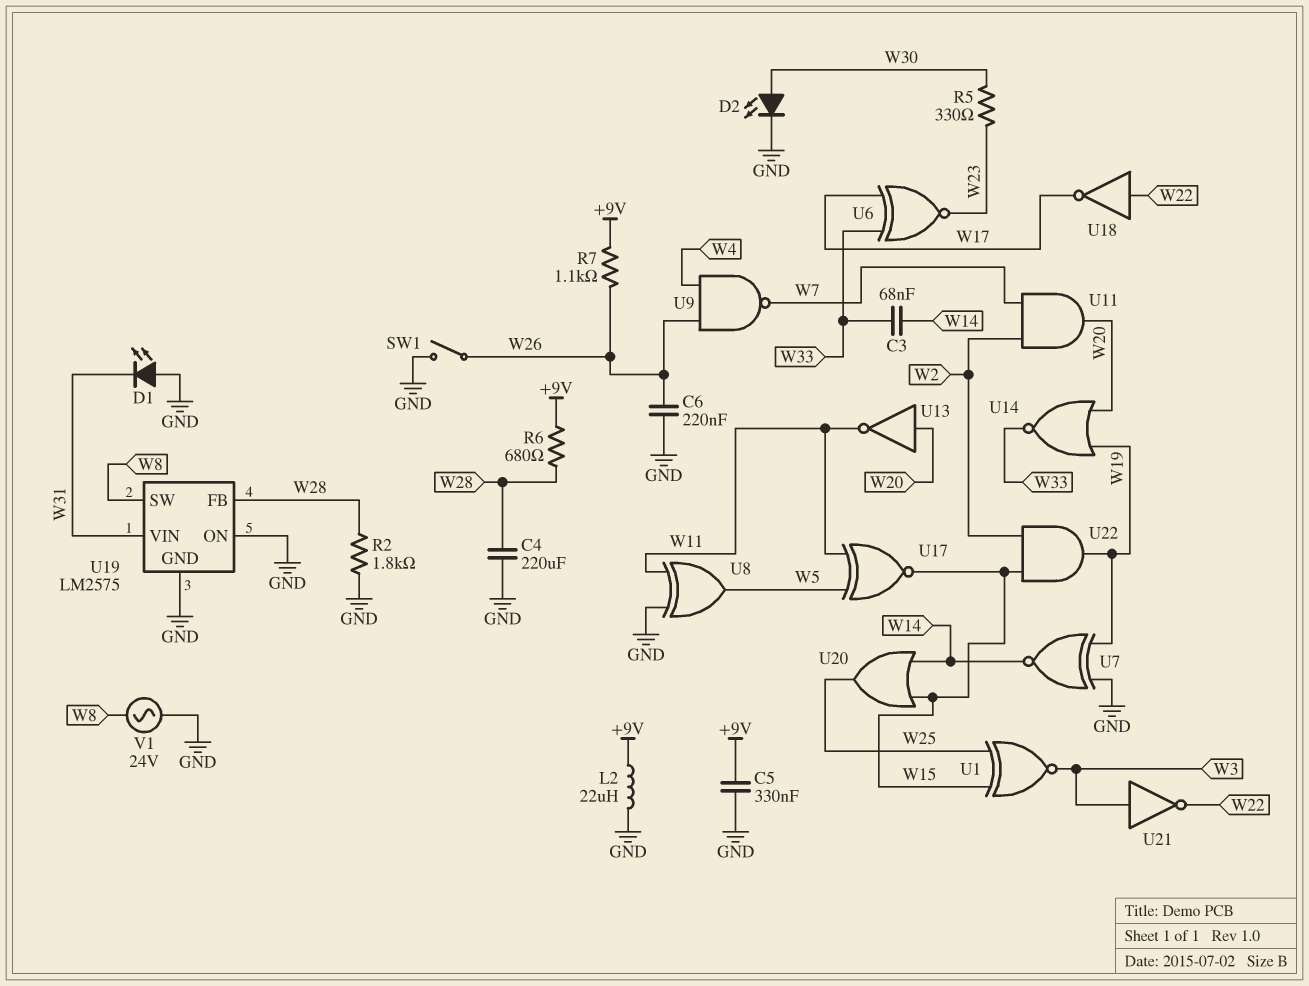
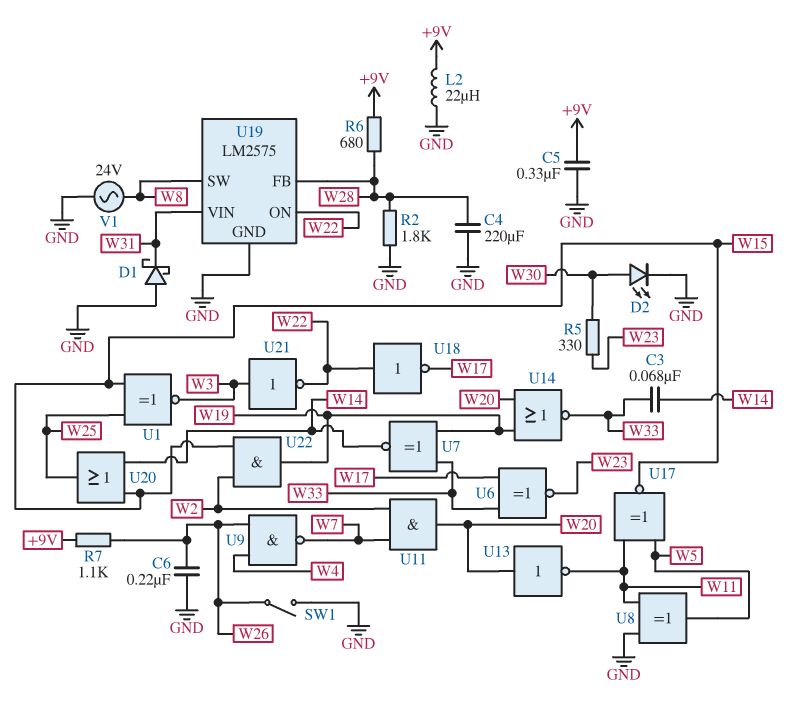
D1: LED (A GND, K W31) -> schottky (A GND, K W31)
U7: XNOR (in GND, in W19, out W14) -> XNOR (in W19, in W33, out W14)
U19 pin ON: GND -> W22

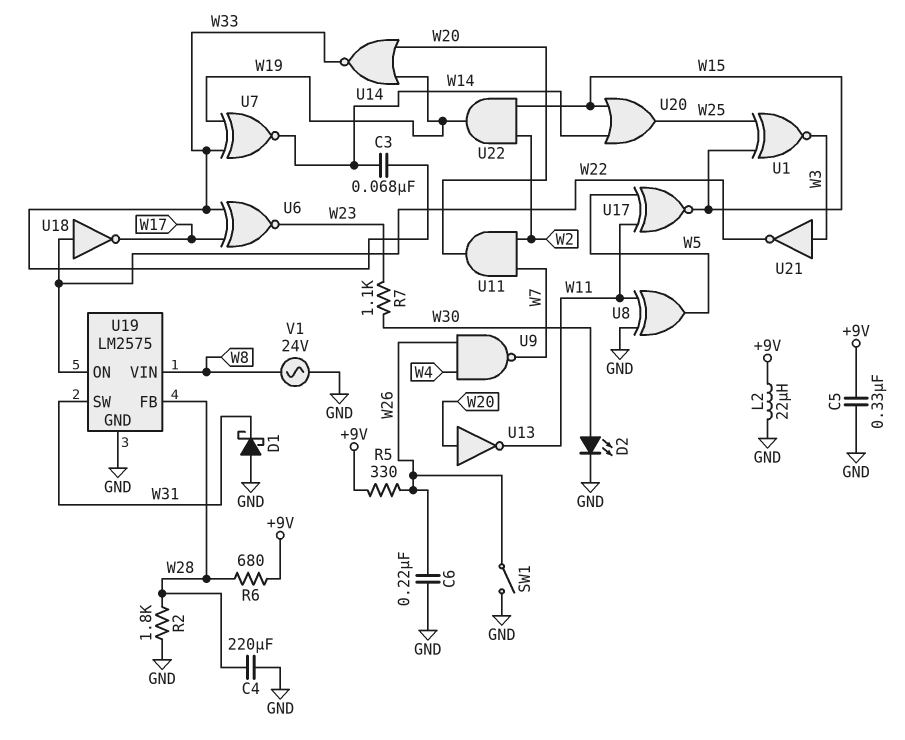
R5: 330 (W23, W30) -> 330 (+9V, W26)
R7: 1.1k (+9V, W26) -> 1.1k (W23, W30)
U19 pin SW: W8 -> W31
U19 pin VIN: W31 -> W8

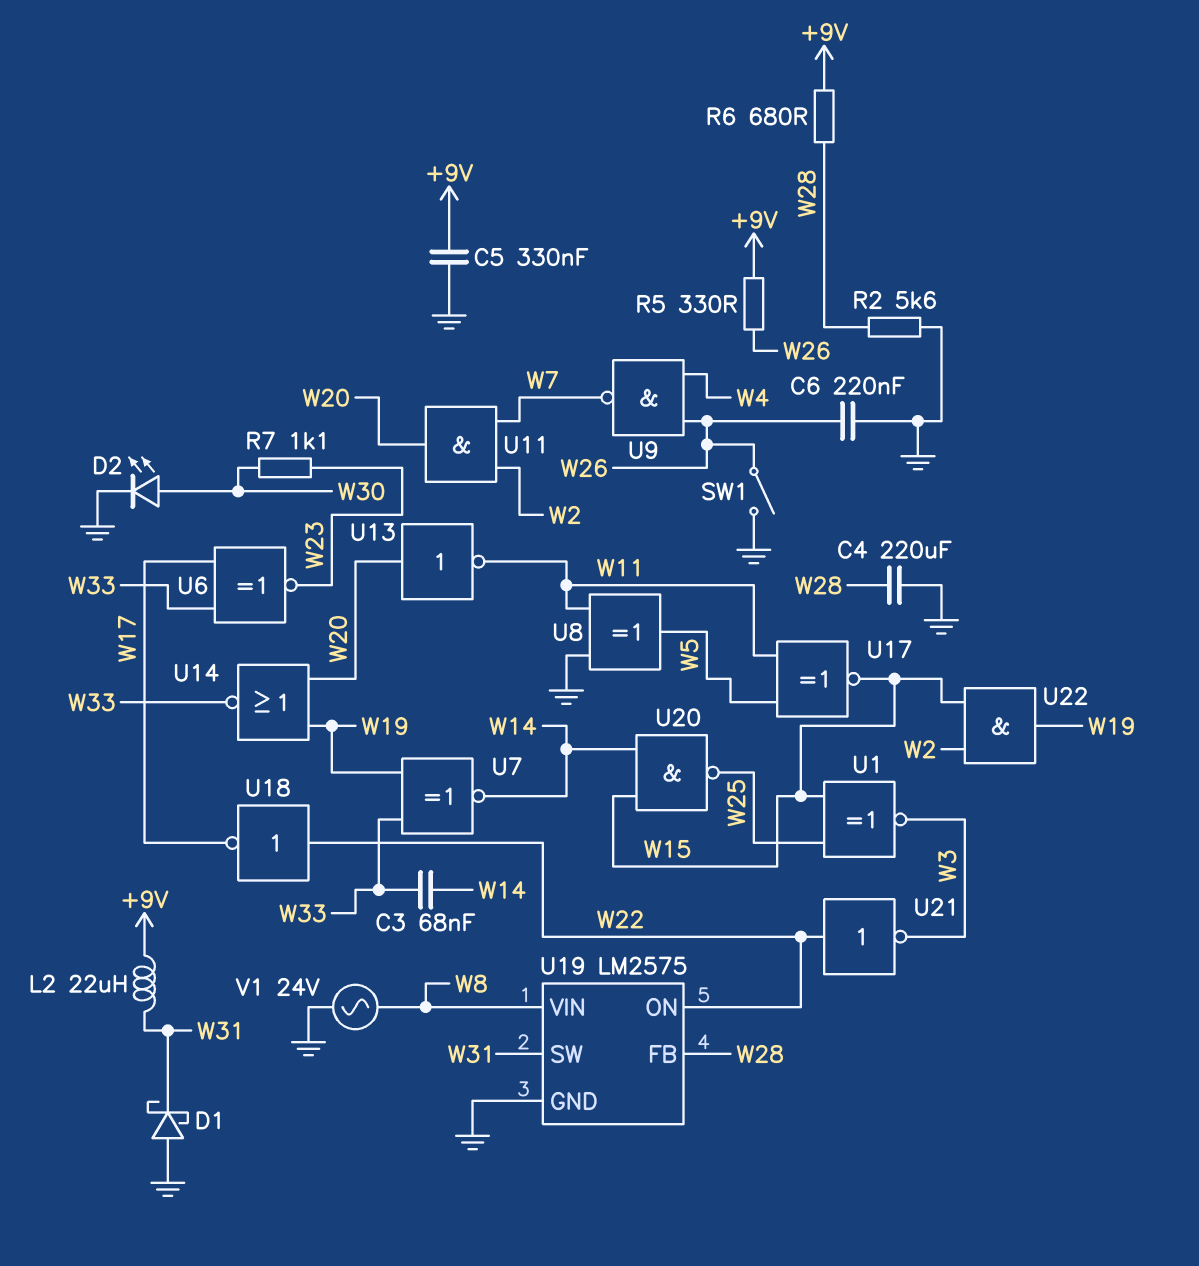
L2: 22uH (+9V, GND) -> 22uH (+9V, W31)
R2: 1.8k (GND, W28) -> 5.6k (GND, W28)
U20: OR (in W14, in W15, out W25) -> NAND (in W14, in W15, out W25)
U21: NOT (in W3, out W22) -> NOT (in W22, out W3)

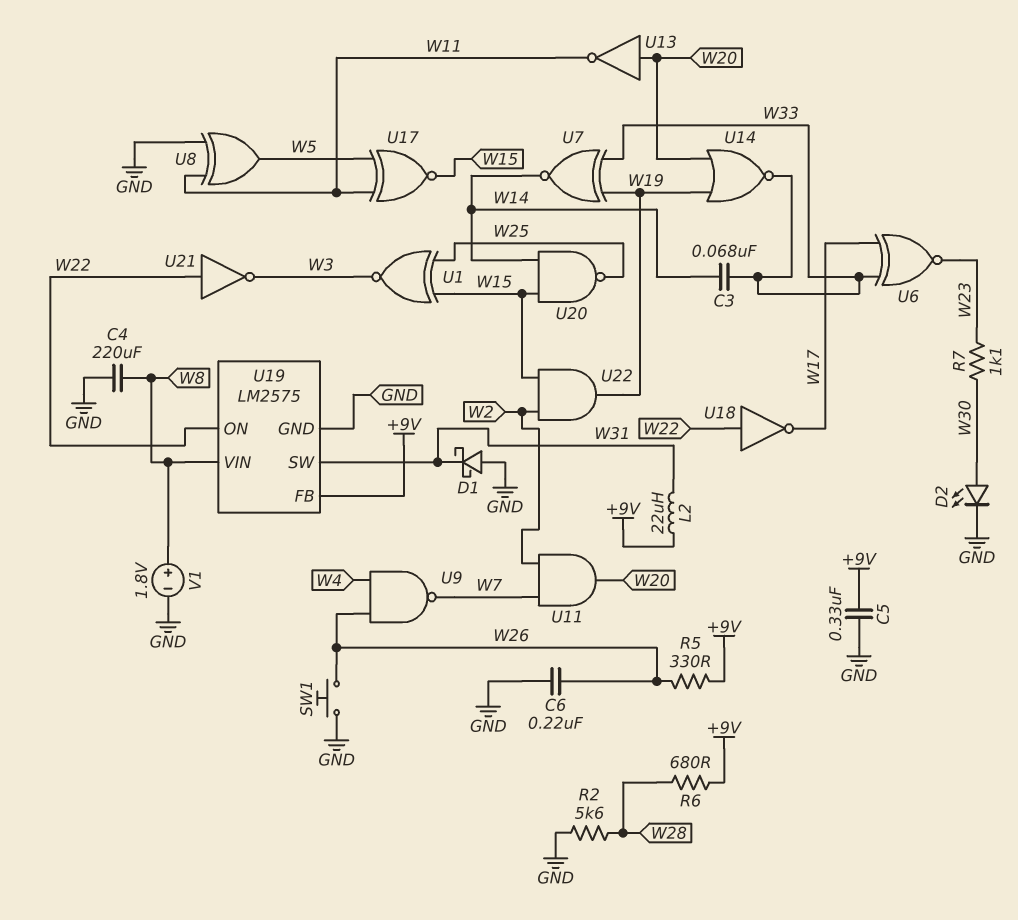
C4: 220uF (GND, W28) -> 220uF (GND, W8)
SW1: switch (GND, W26) -> button (GND, W26)
U19 pin FB: W28 -> +9V
V1: AC 24V (GND, W8) -> 1.8V (plus W8, minus GND)

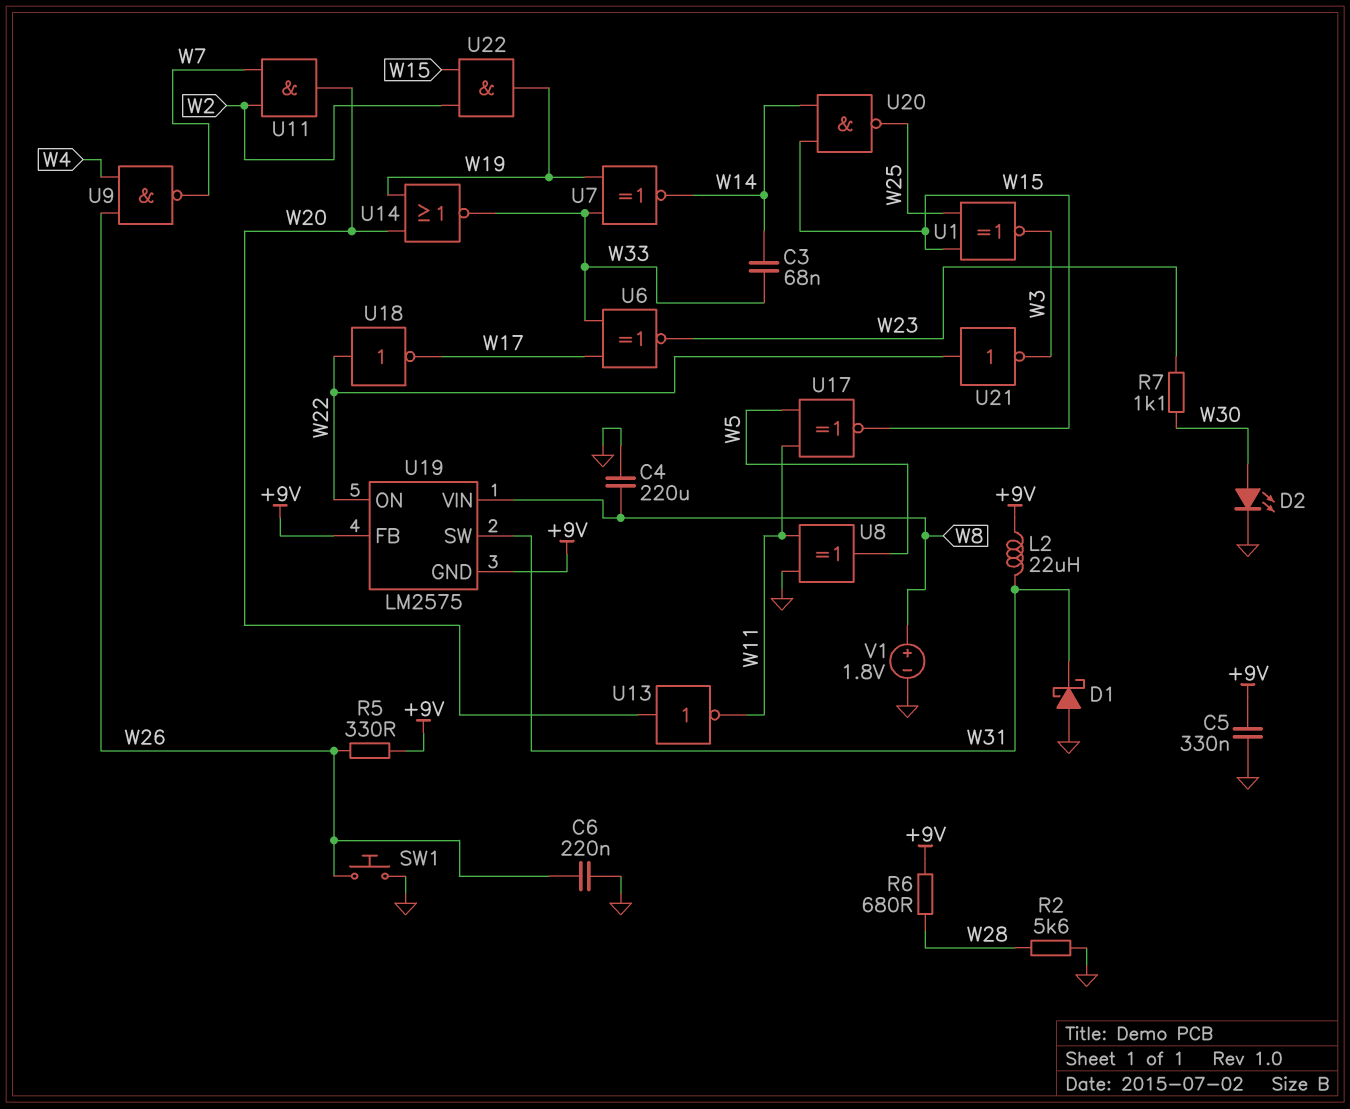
U19 pin GND: GND -> +9V

